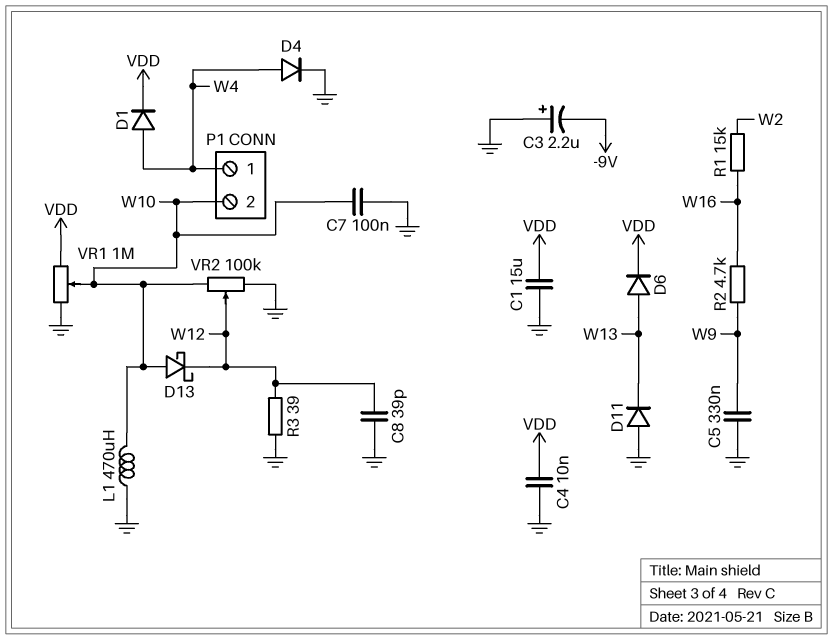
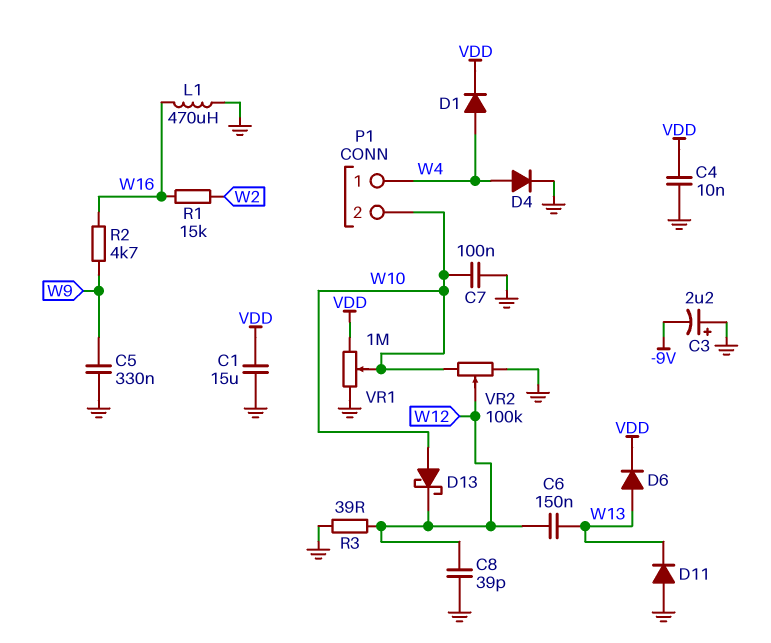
C6: none -> 150nF (W12, W13)
L1: 470uH (GND, W10) -> 470uH (GND, W16)

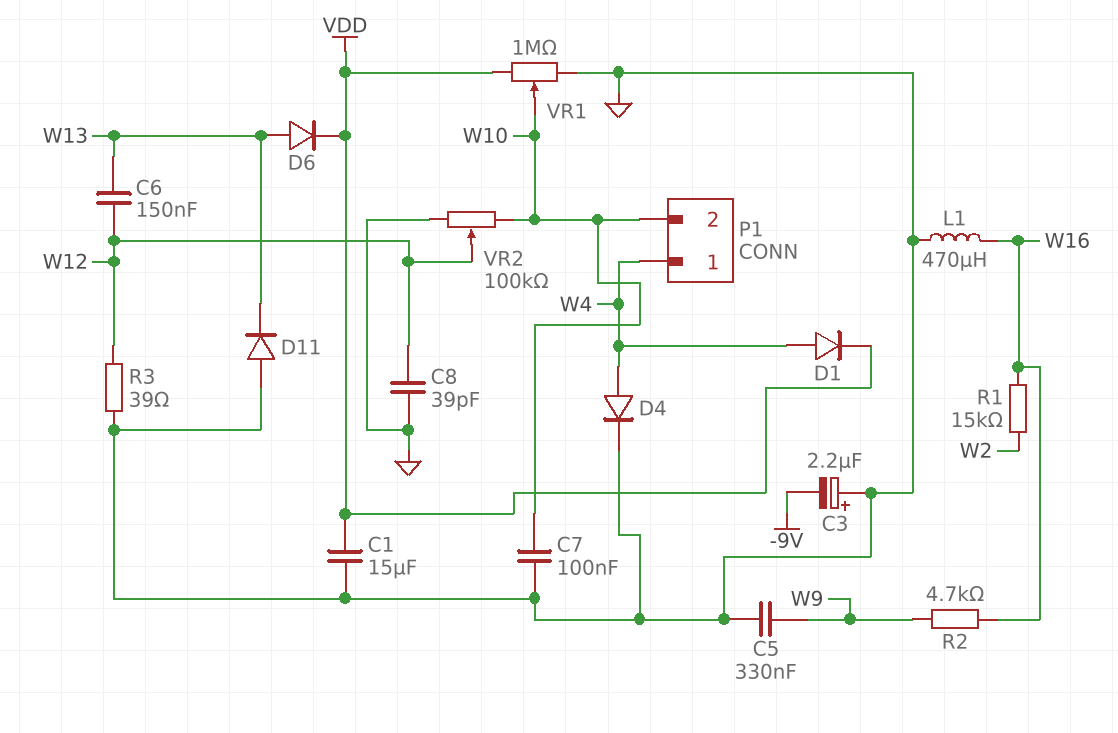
C4: 10nF (GND, VDD) -> none
D13: schottky (A W10, K W12) -> none

